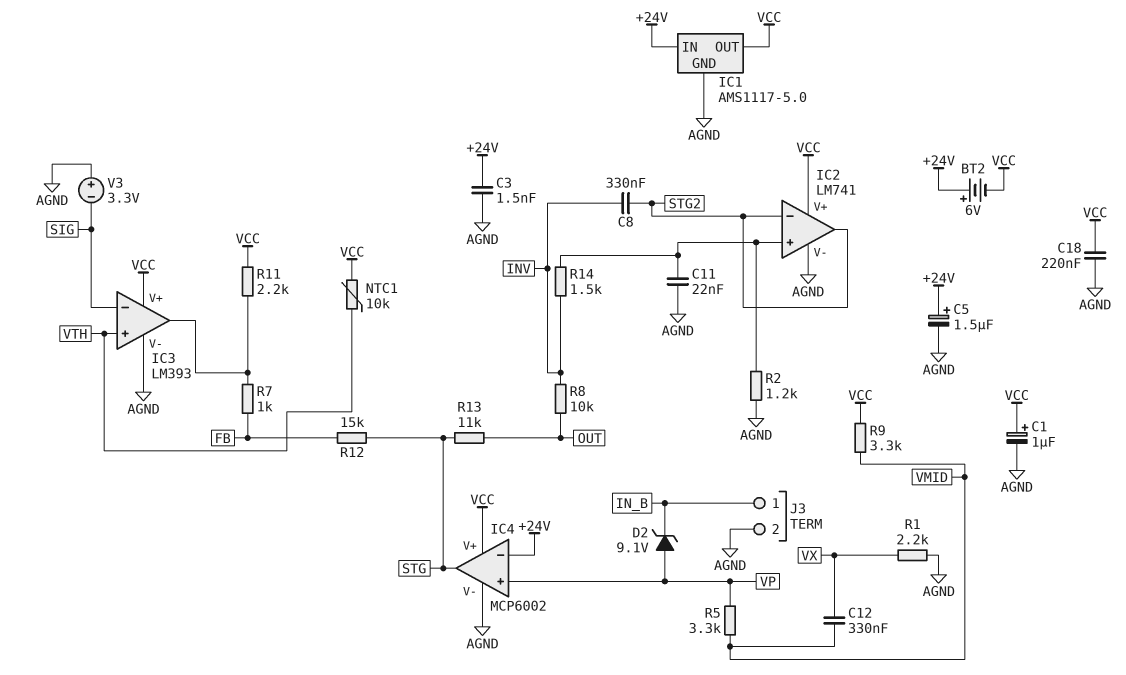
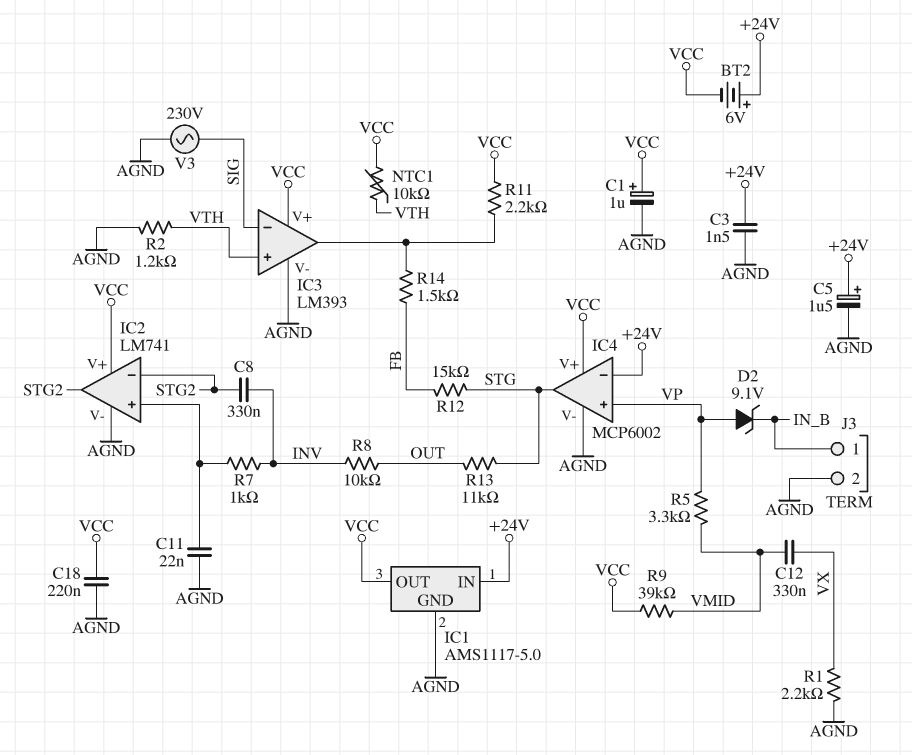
R2: 1.2k (AGND, IC2/in+) -> 1.2k (AGND, VTH)
R7: 1k (FB, IC3/out) -> 1k (IC2/in+, INV)
R9: 3.3k (VCC, VMID) -> 39k (VCC, VMID)
R14: 1.5k (IC2/in+, INV) -> 1.5k (FB, IC3/out)
V3: 3.3V (plus AGND, minus SIG) -> AC 230V (AGND, SIG)

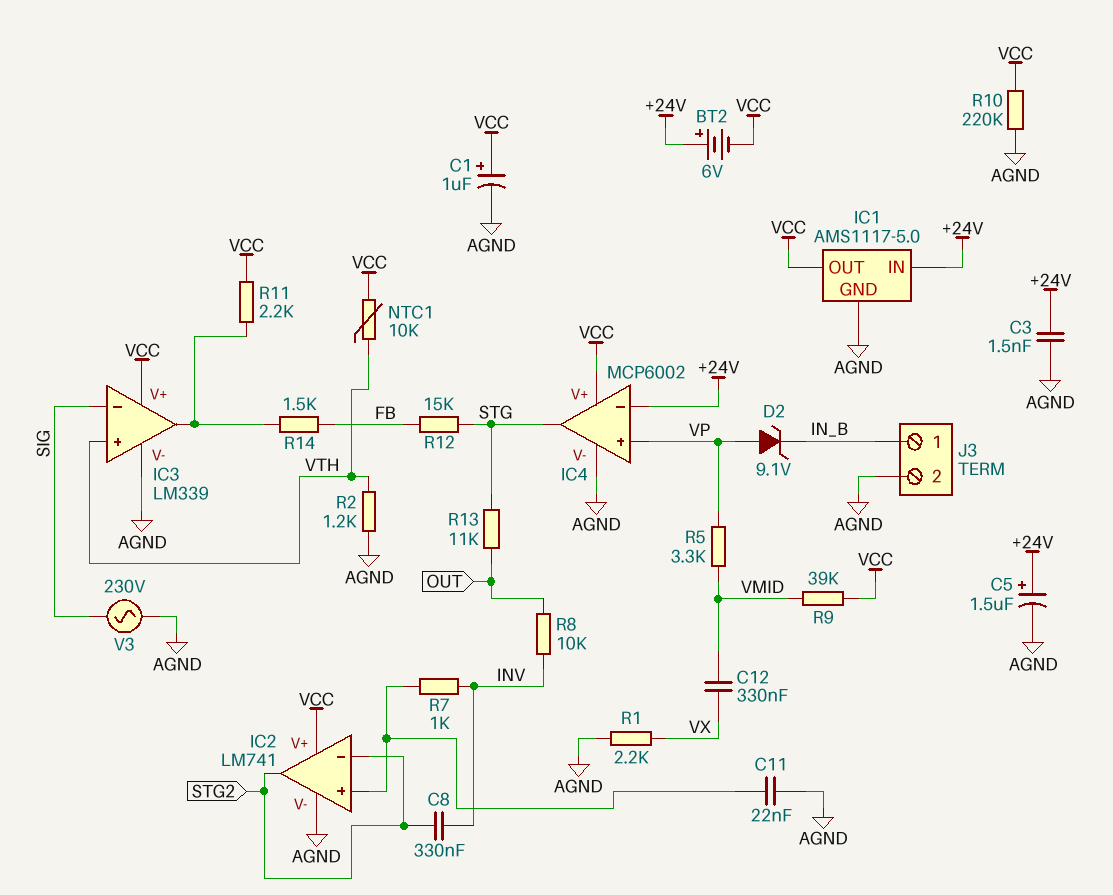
C18: 220nF (AGND, VCC) -> none
IC3: LM393 -> LM339
R10: none -> 220k (AGND, VCC)

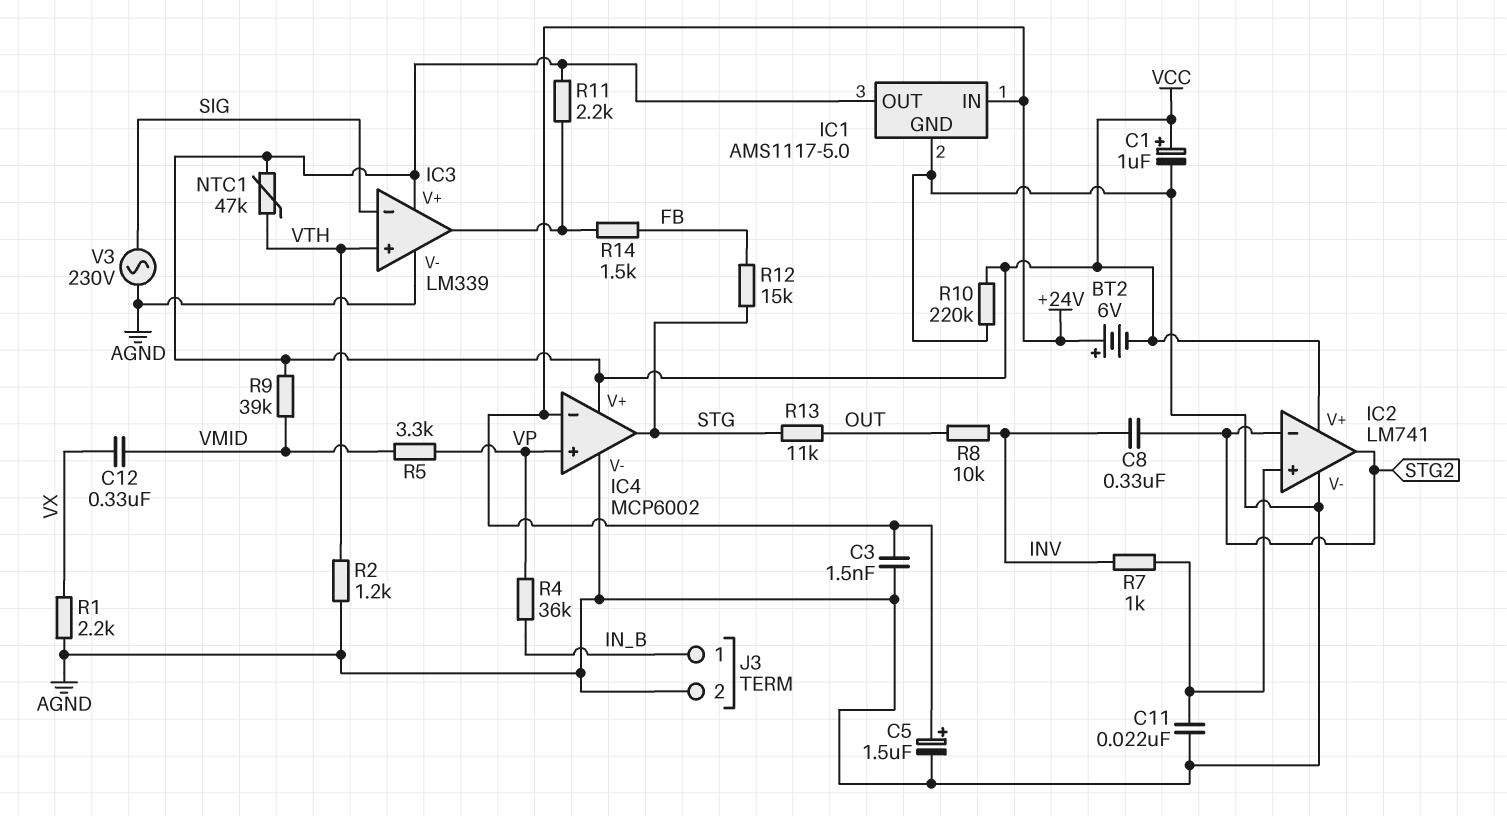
D2: zener 9.1V (A VP, K IN_B) -> none
NTC1: 10k (VCC, VTH) -> 47k (VCC, VTH)
R4: none -> 36k (IN_B, VP)

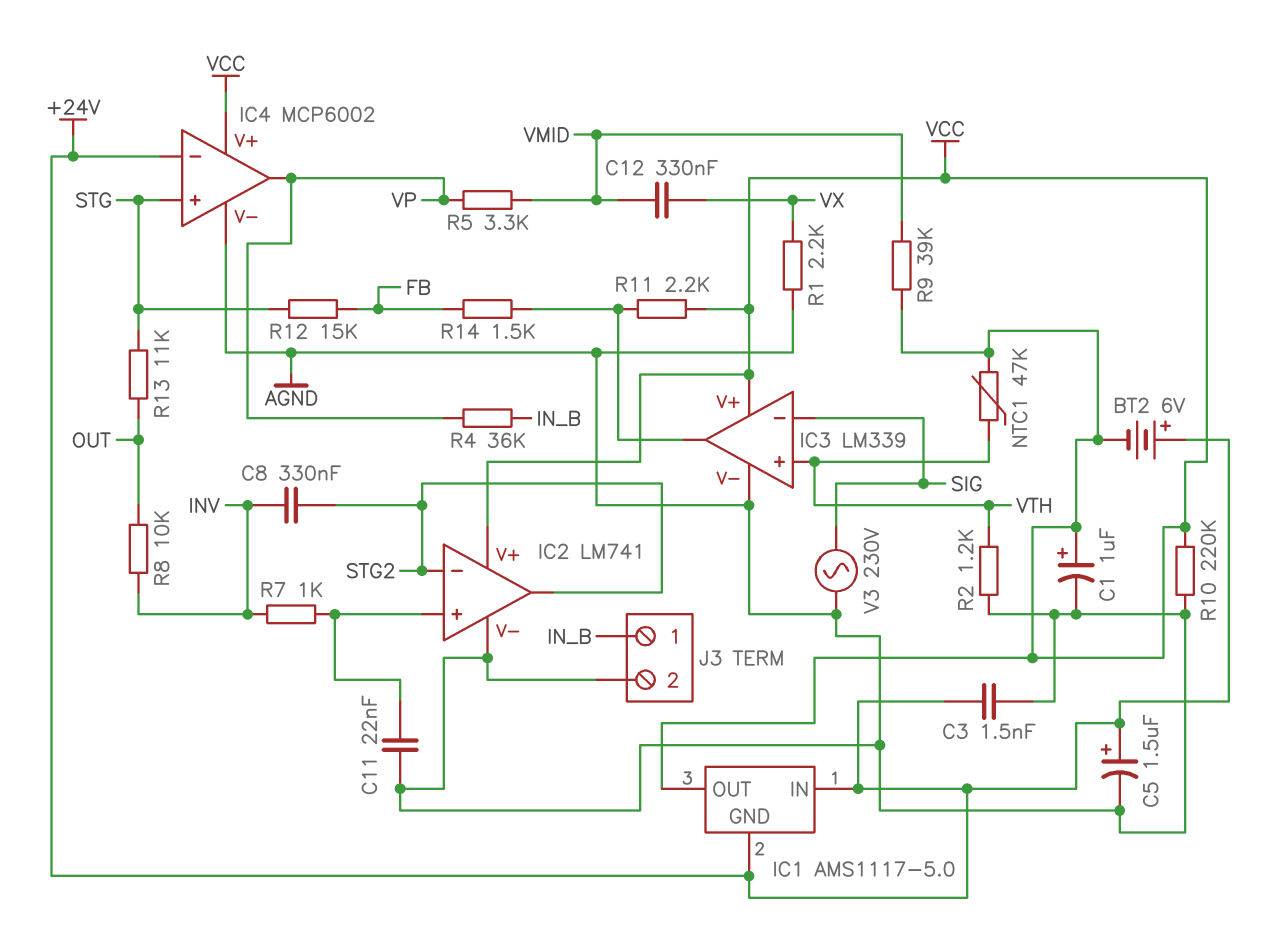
IC1 pin GND: AGND -> +24V
IC4 pin in+: VP -> STG
IC4 pin out: STG -> VP

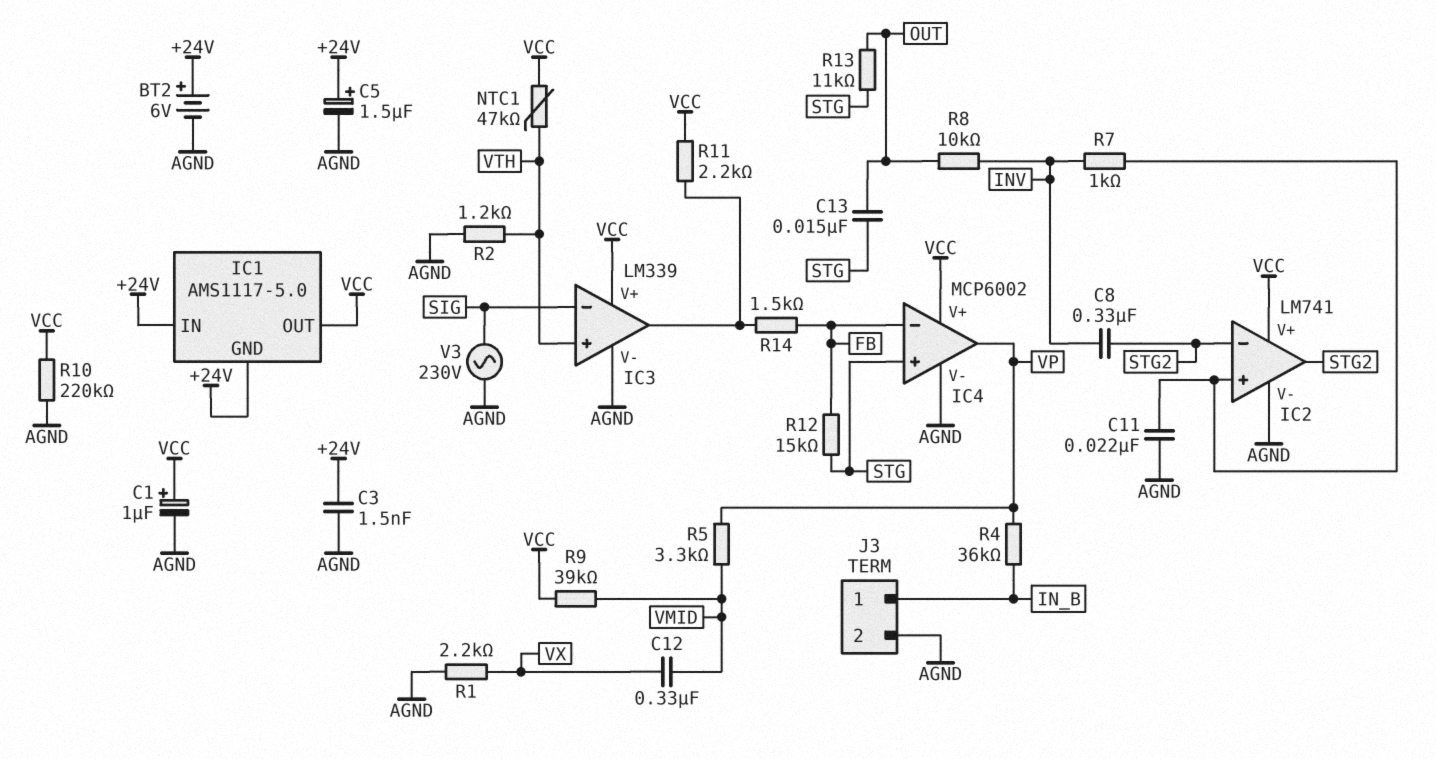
BT2: 6V (plus +24V, minus VCC) -> 6V (plus +24V, minus AGND)
C13: none -> 15nF (OUT, STG)
IC4 pin in-: +24V -> FB

